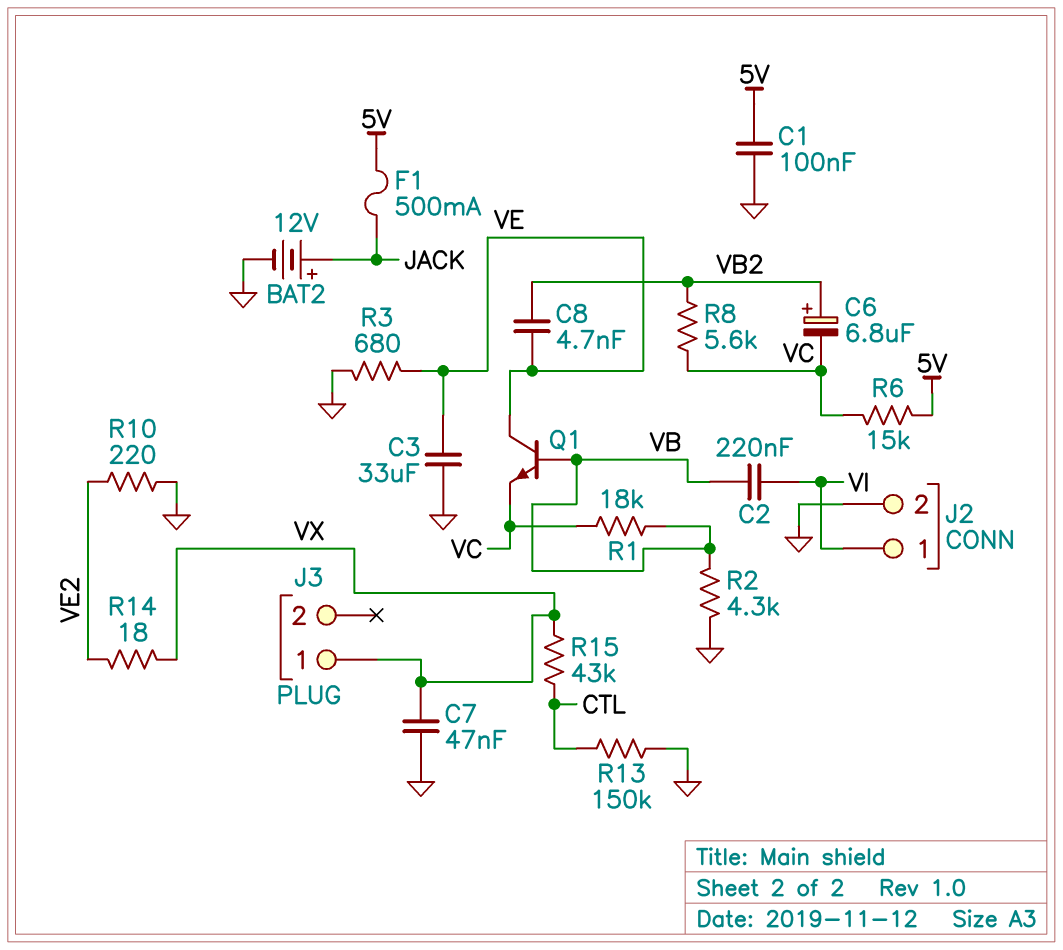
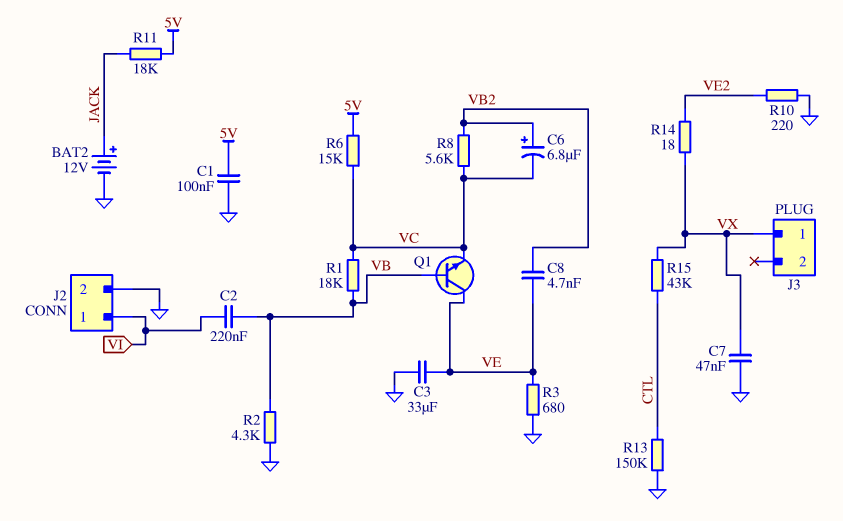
F1: 500mA (5V, JACK) -> none
R11: none -> 18k (5V, JACK)

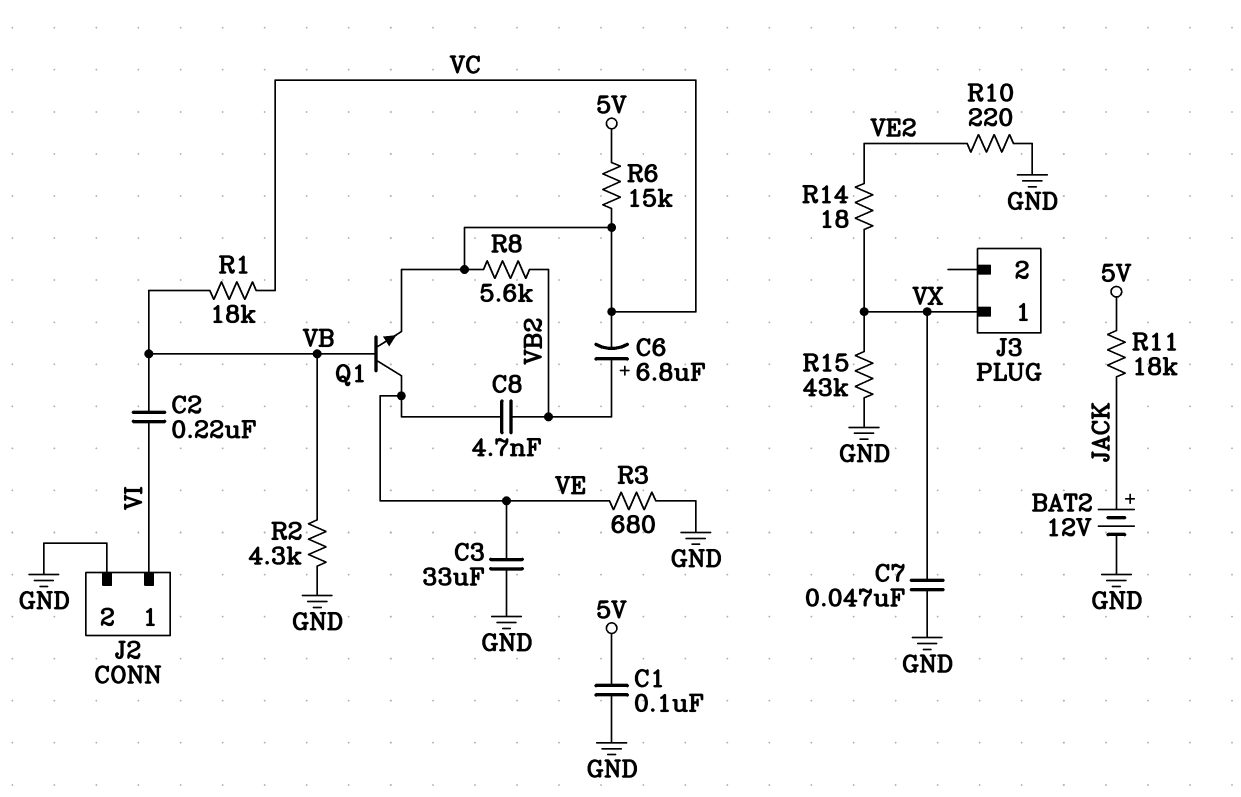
R13: 150k (CTL, GND) -> none
R15: 43k (CTL, VX) -> 43k (GND, VX)

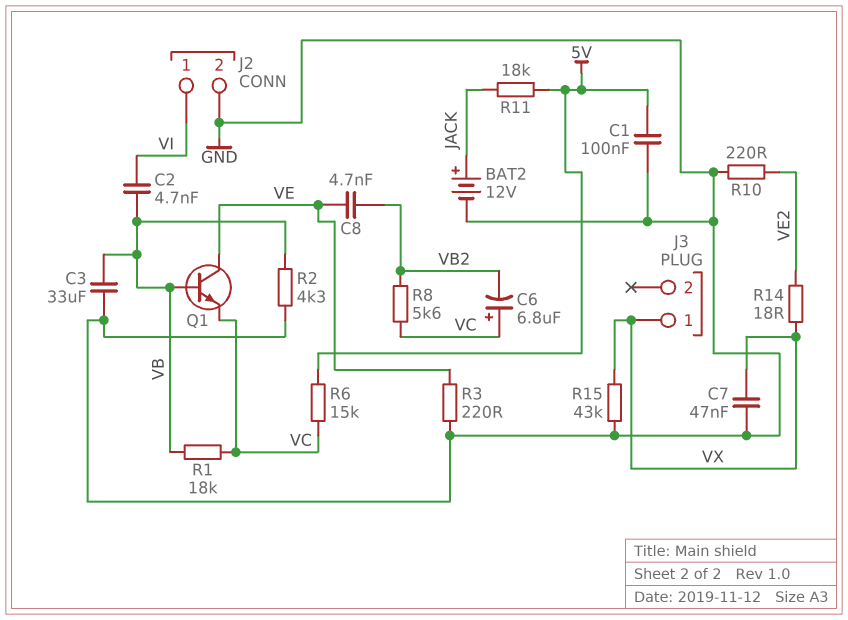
C2: 220nF (VB, VI) -> 4.7nF (VB, VI)
C3: 33uF (GND, VE) -> 33uF (GND, VB)
C6: 6.8uF (plus VB2, minus VC) -> 6.8uF (plus VC, minus VB2)
R3: 680 (GND, VE) -> 220 (GND, VE)

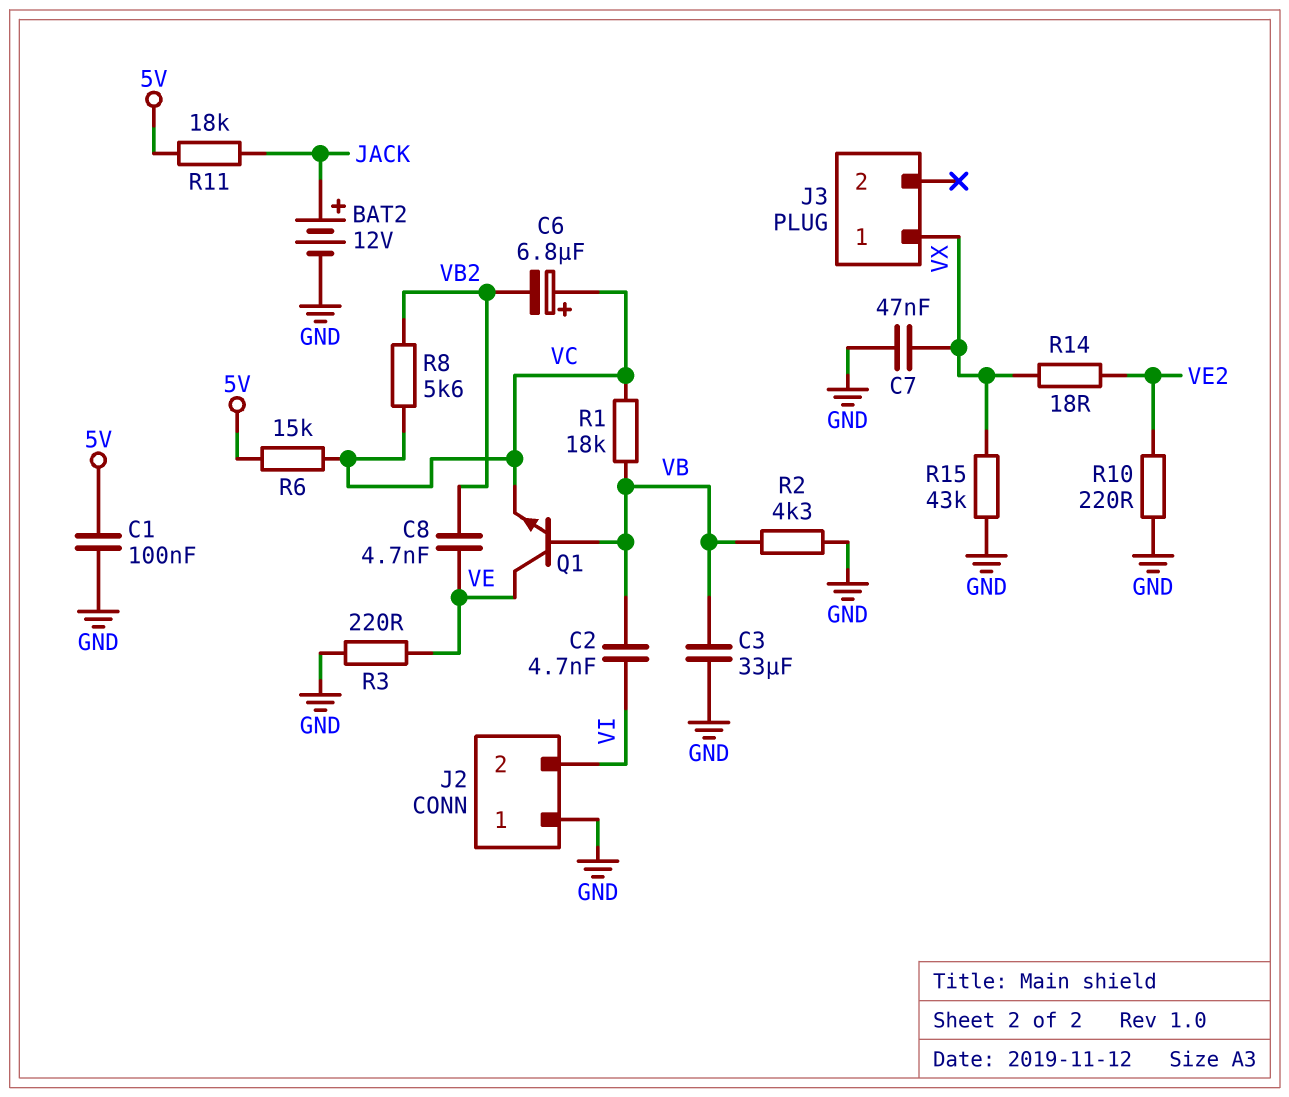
J2 pin 1: VI -> GND
J2 pin 2: GND -> VI

